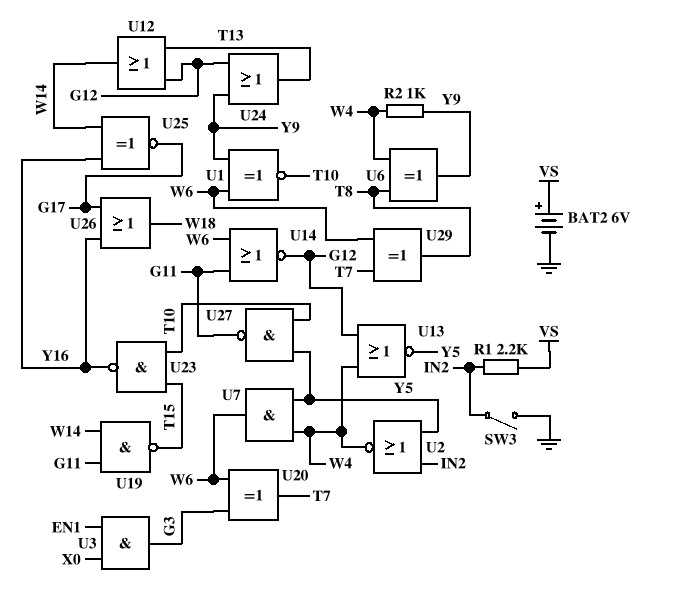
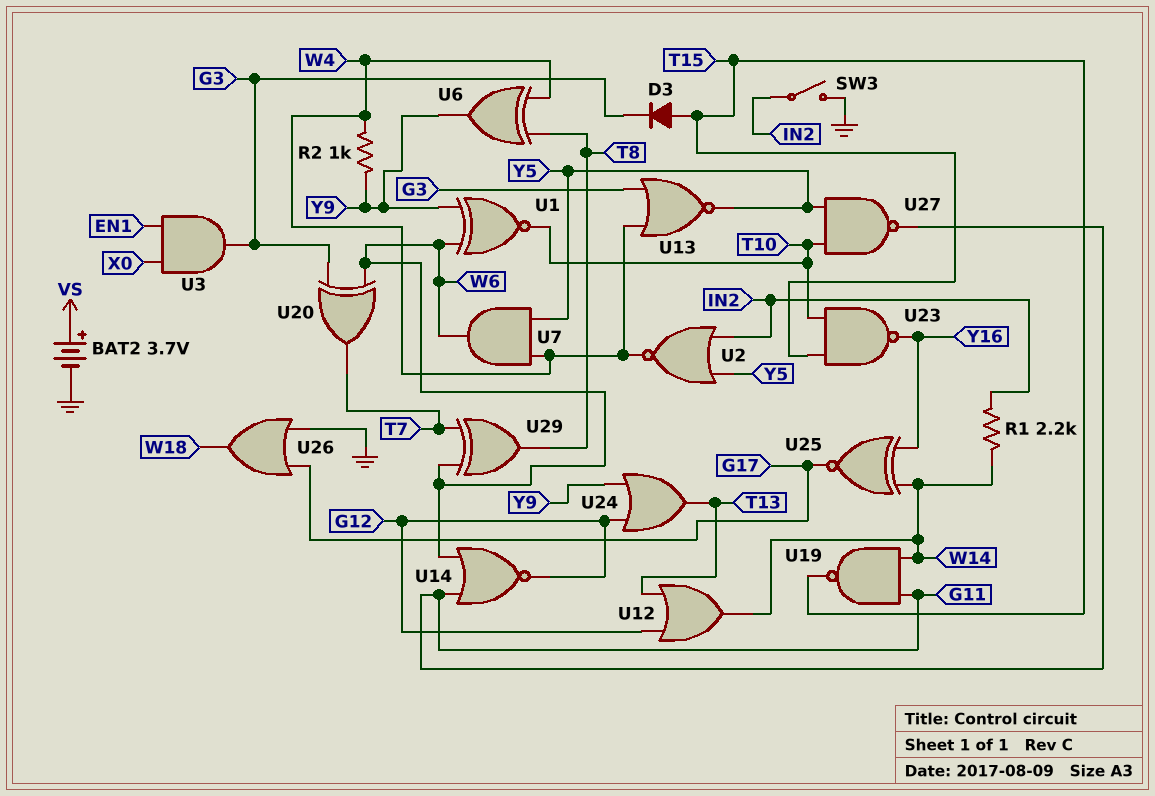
BAT2: 6V (plus VS, minus GND) -> 3.7V (plus VS, minus GND)
D3: none -> diode (A T15, K G3)
R1: 2.2k (IN2, VS) -> 2.2k (IN2, W14)
U13: NOR (in G12, in W4, out Y5) -> NOR (in G3, in W4, out Y5)
U26: OR (in G17, in Y16, out W18) -> OR (in G17, in GND, out W18)

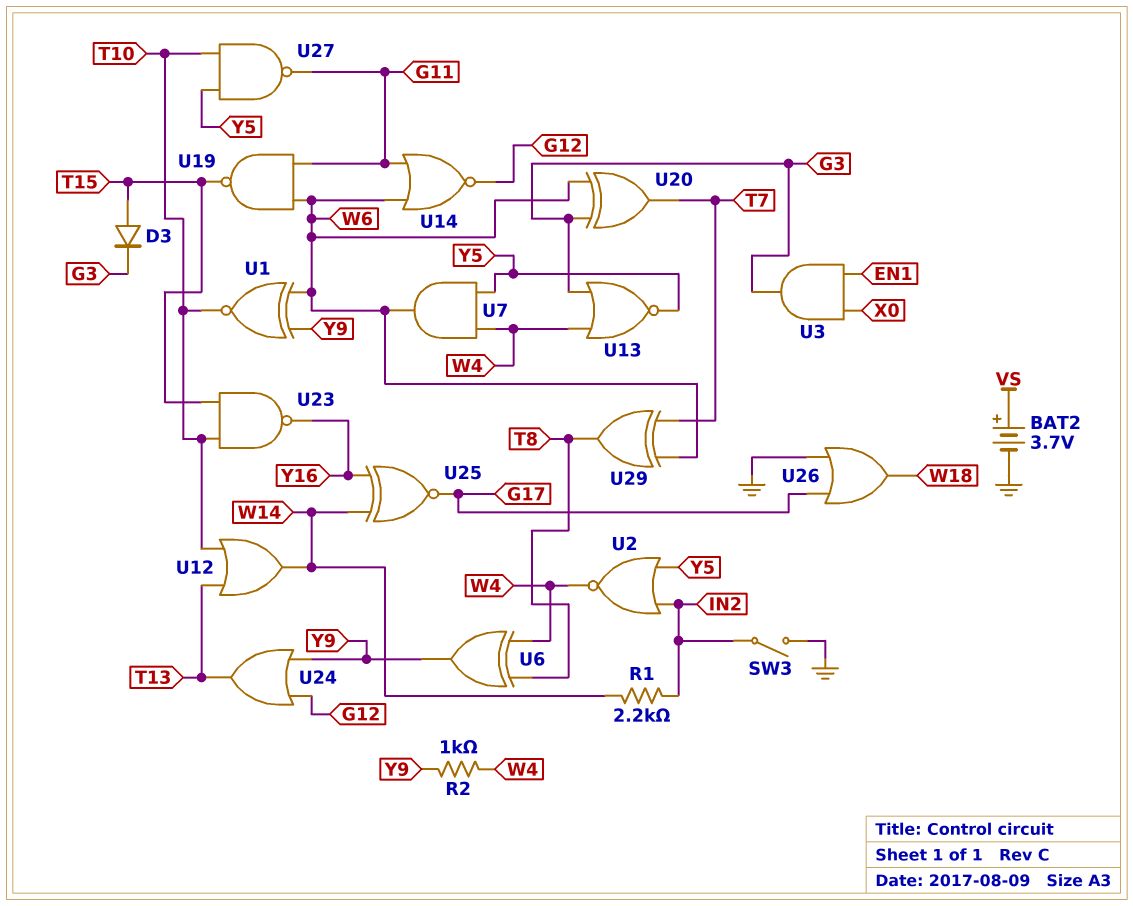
U12: OR (in G12, in T13, out W14) -> OR (in T10, in T13, out W14)
U19: NAND (in G11, in W14, out T15) -> NAND (in G11, in W6, out T15)

